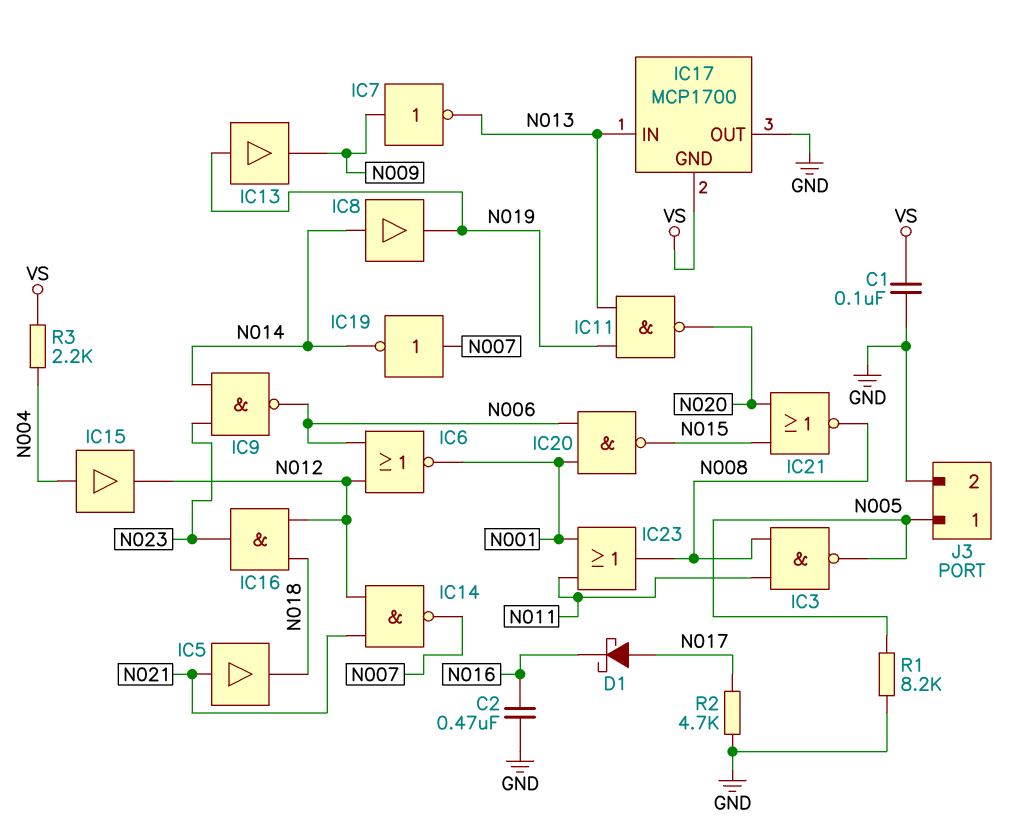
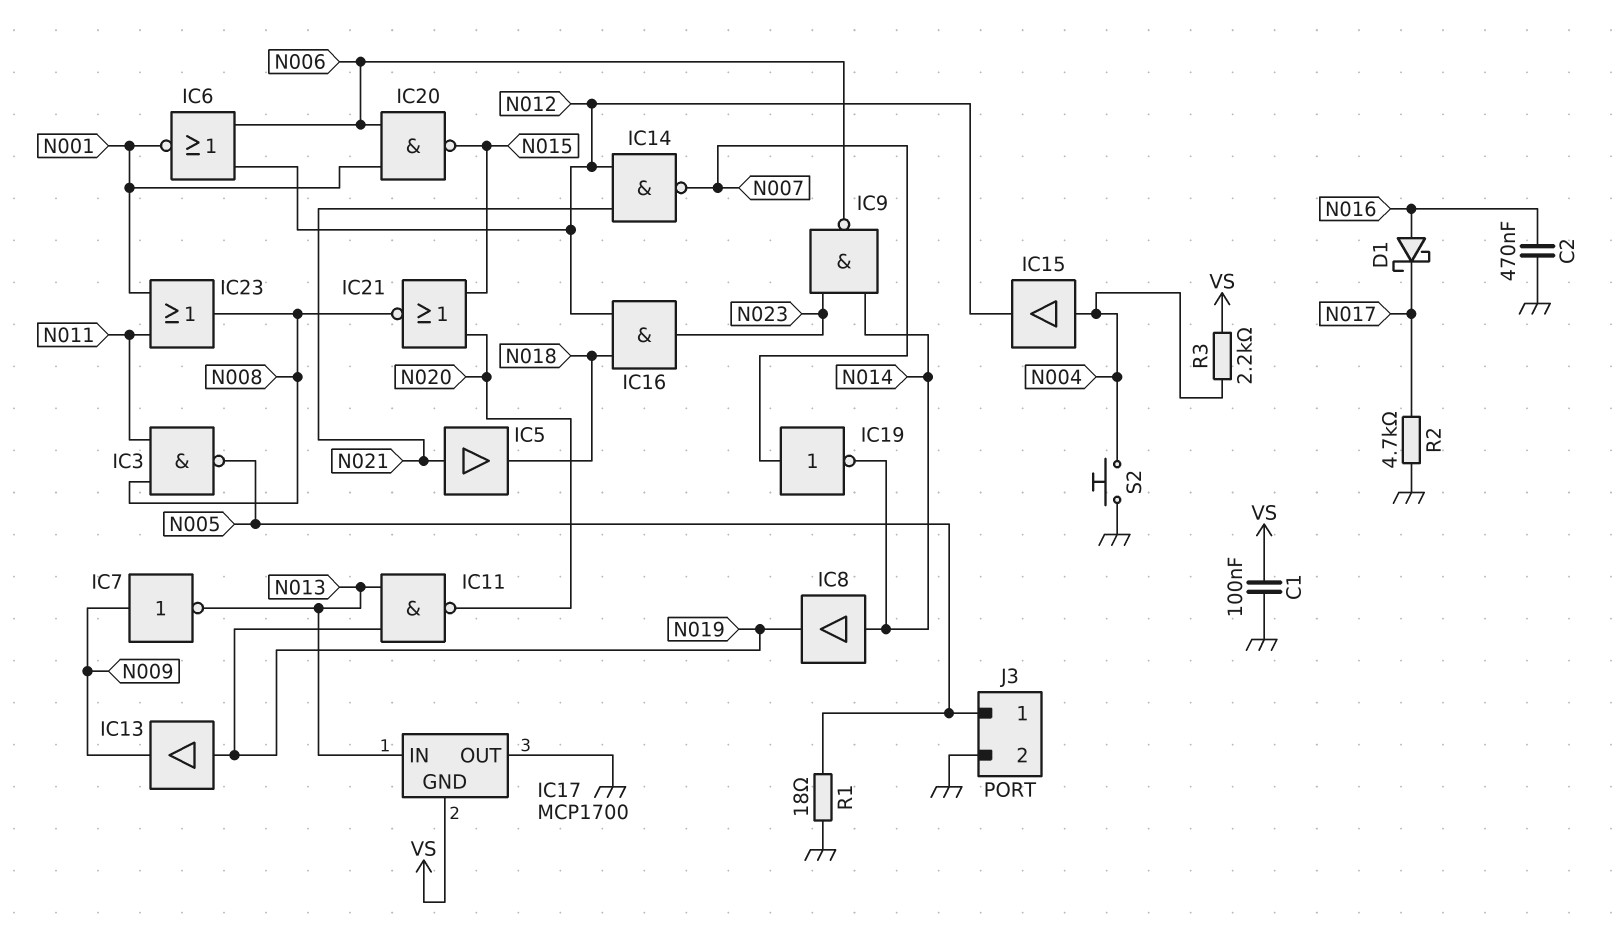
D1: schottky (A N017, K N016) -> schottky (A N016, K N017)
R1: 8.2k (GND, N005) -> 18 (GND, N005)
S2: none -> button (GND, N004)

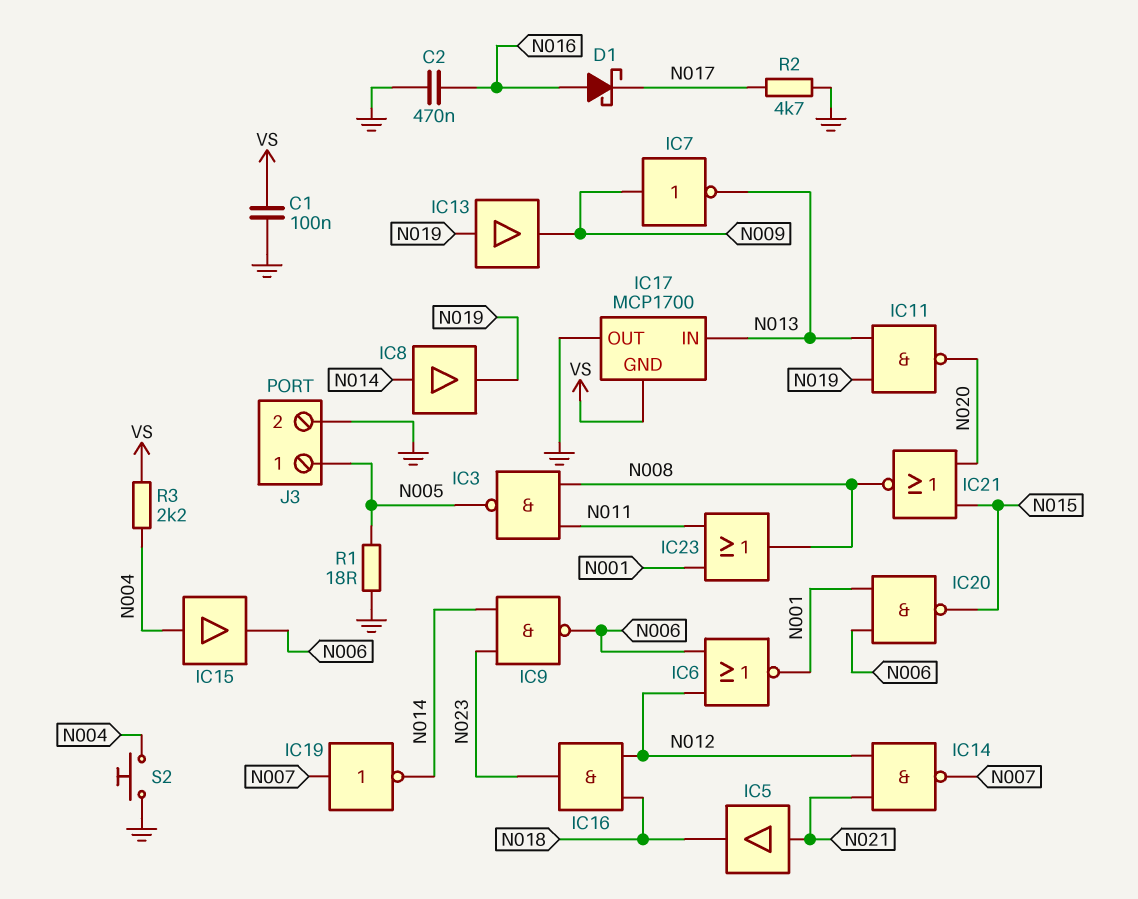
IC15: buffer (in N004, out N012) -> buffer (in N004, out N006)

